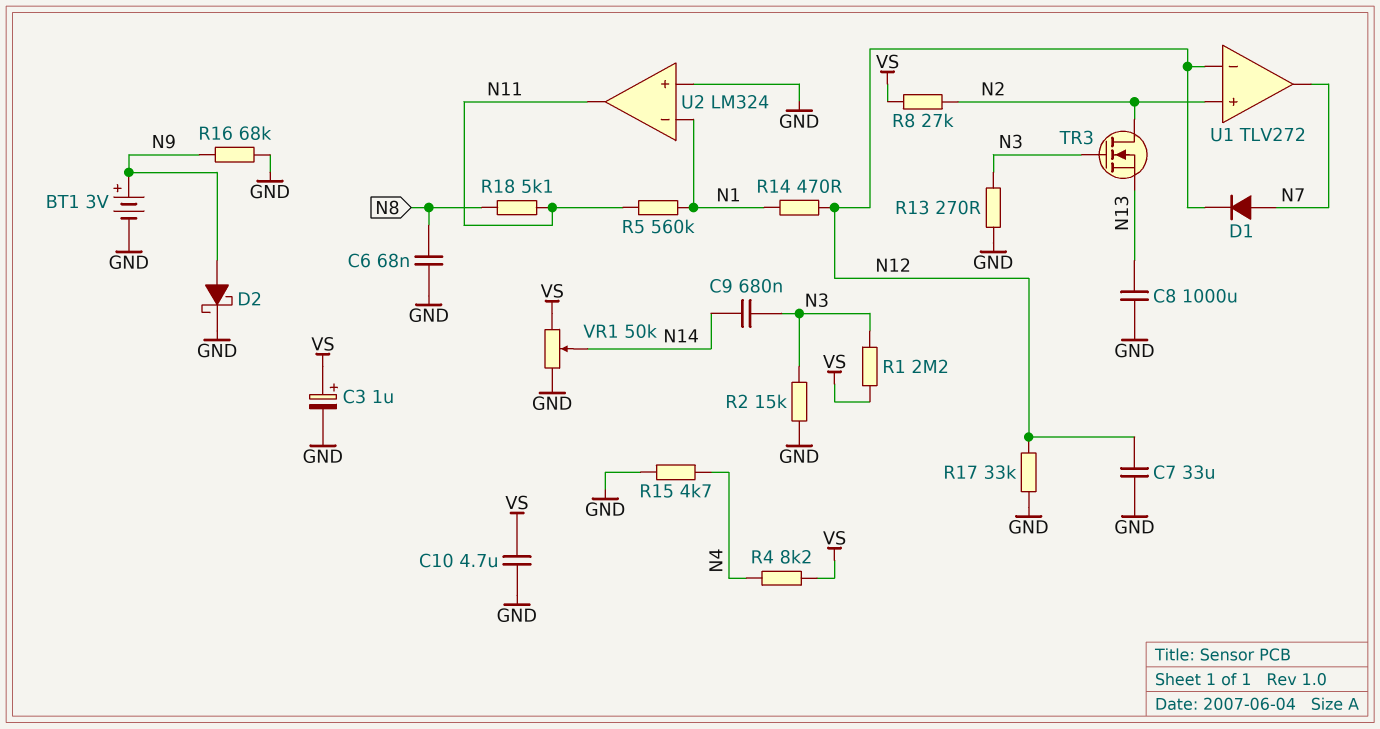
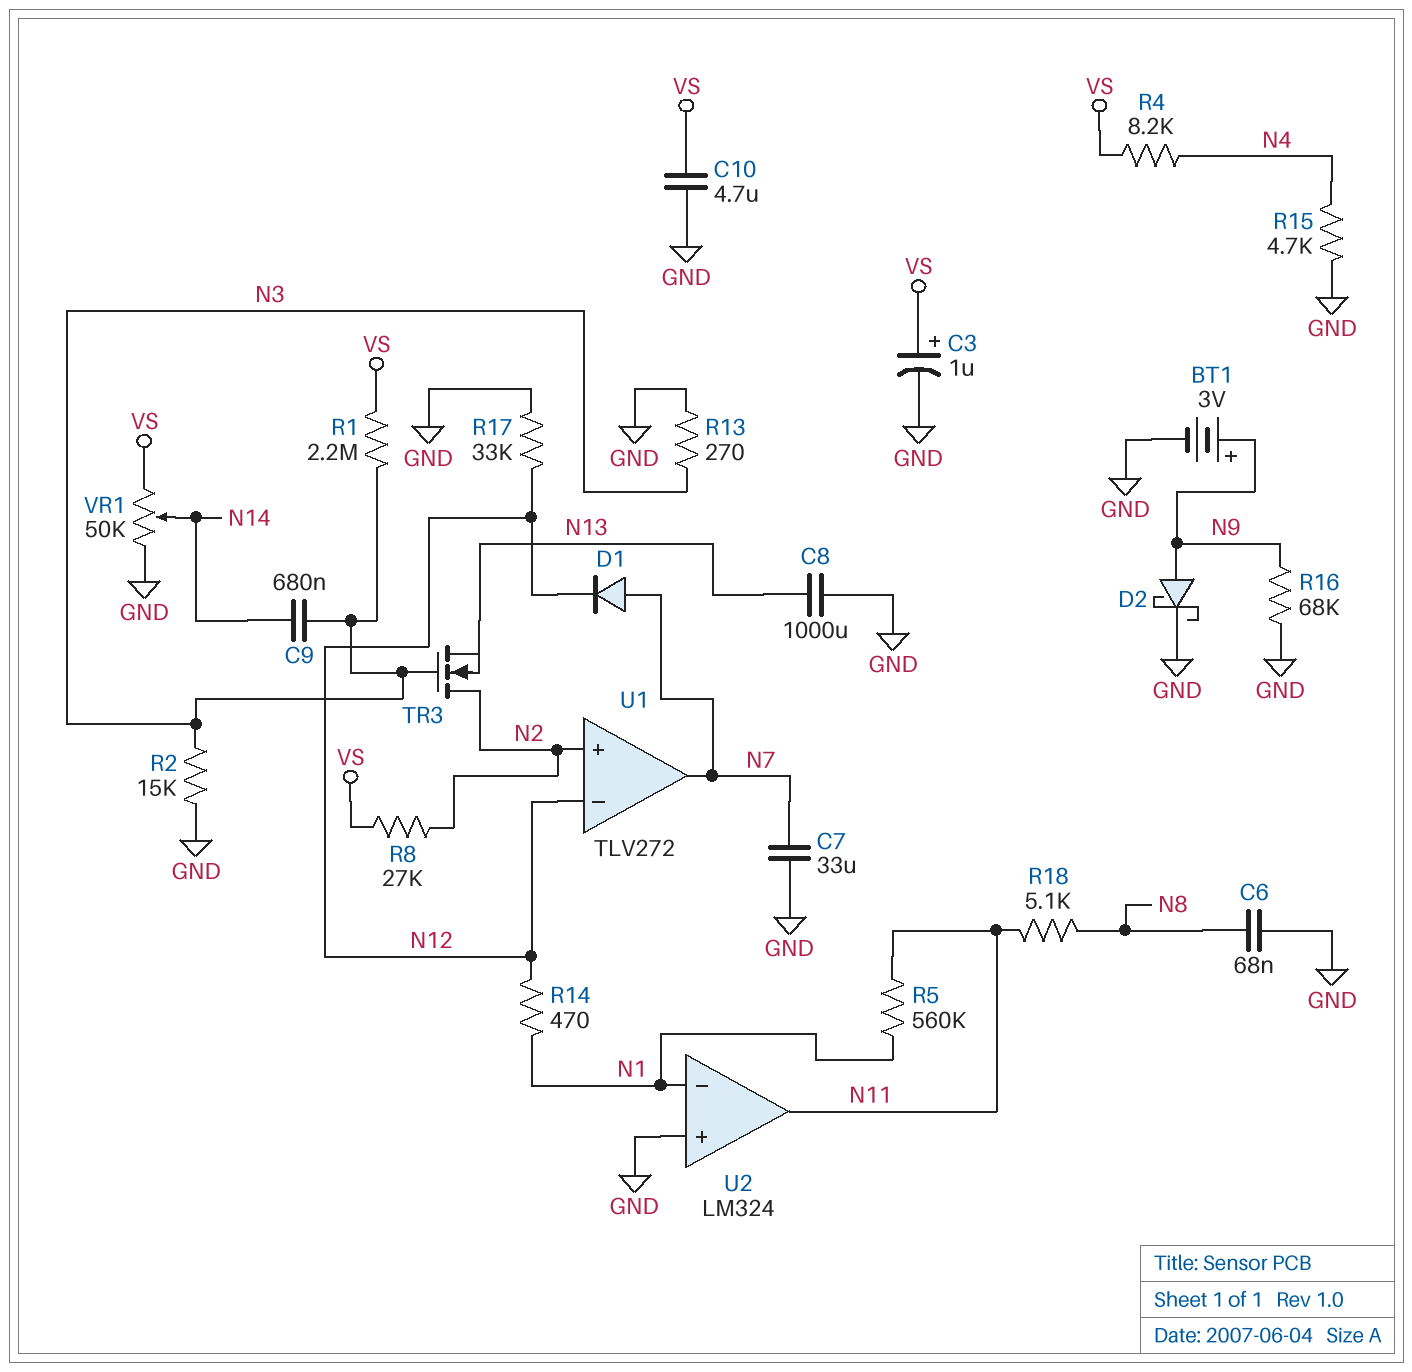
C7: 33uF (GND, N12) -> 33uF (GND, N7)

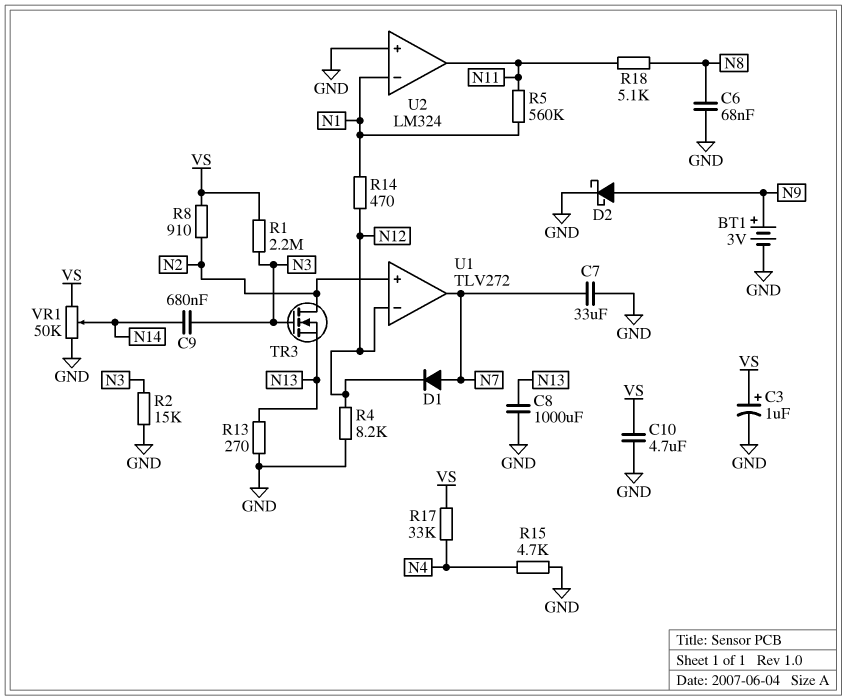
R4: 8.2k (N4, VS) -> 8.2k (GND, N12)
R8: 27k (N2, VS) -> 910 (N2, VS)
R13: 270 (GND, N3) -> 270 (GND, N13)
R16: 68k (GND, N9) -> none
R17: 33k (GND, N12) -> 33k (N4, VS)

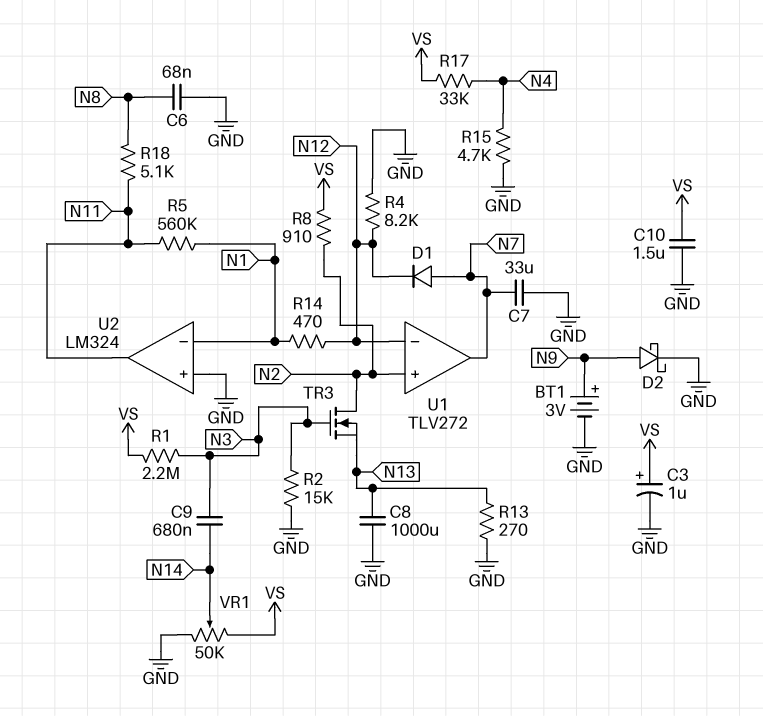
C10: 4.7uF (GND, VS) -> 1.5uF (GND, VS)

